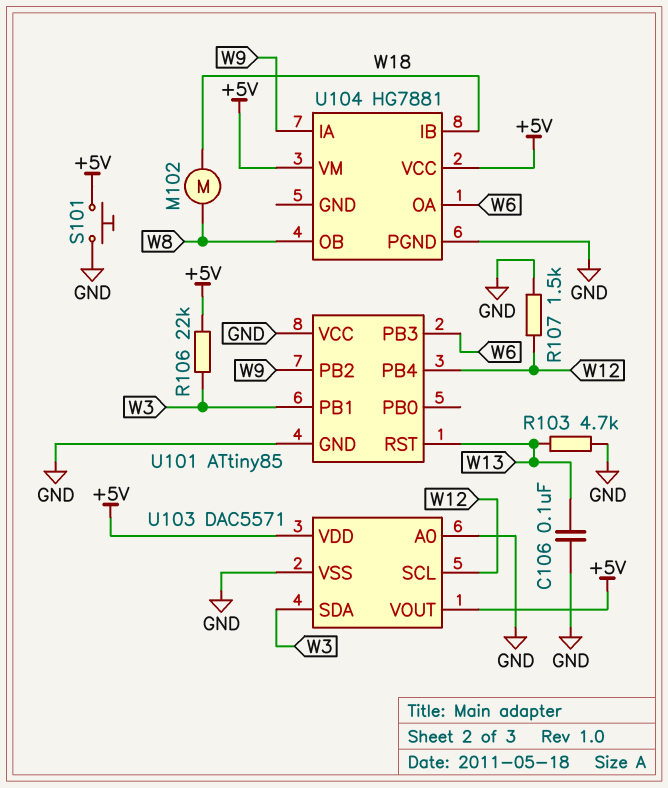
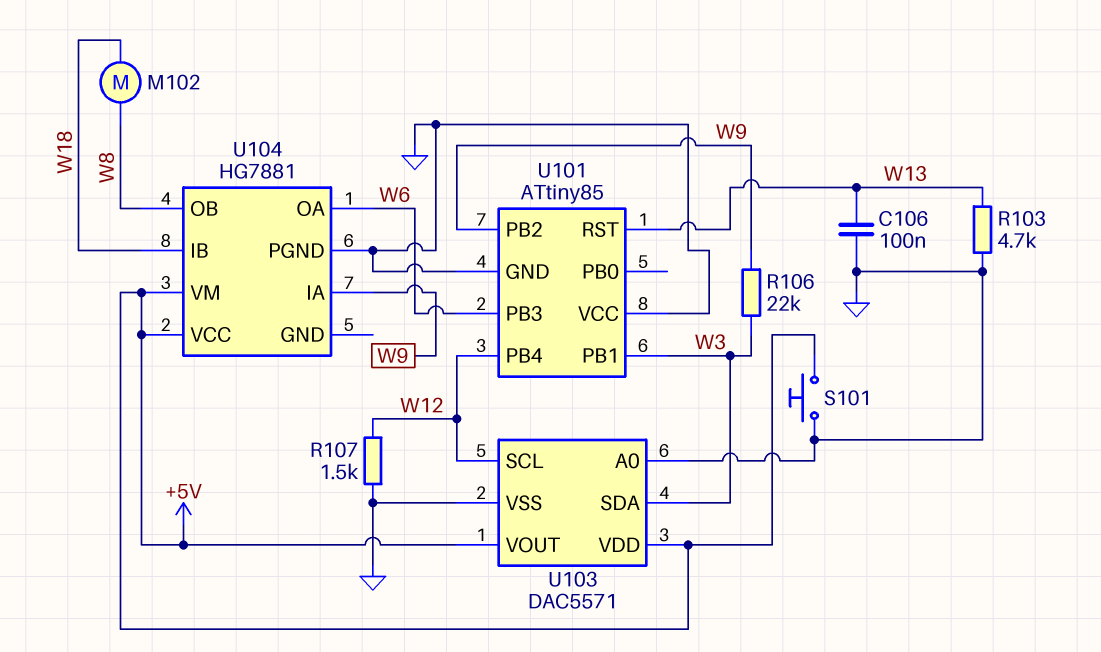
R106: 22k (+5V, W3) -> 22k (W3, W9)

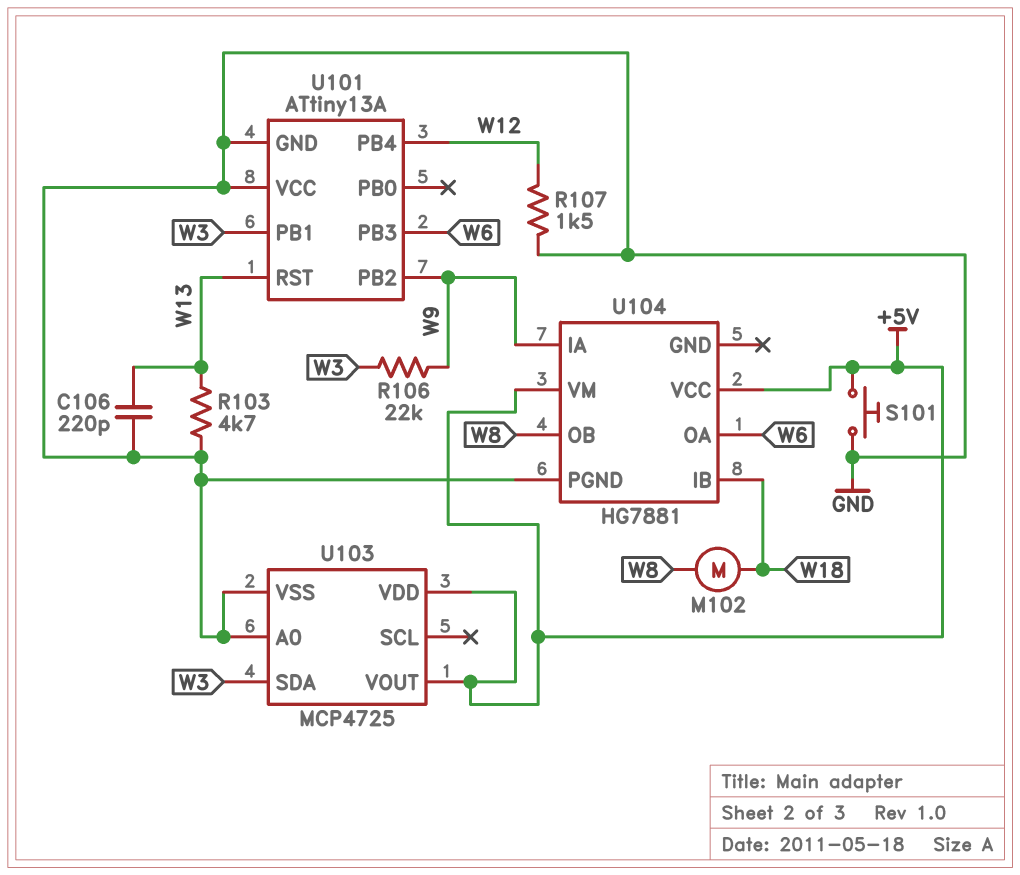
C106: 100nF (GND, W13) -> 220pF (GND, W13)
U101: ATtiny85 -> ATtiny13A
U103: DAC5571 -> MCP4725
U103 pin SCL: W12 -> none

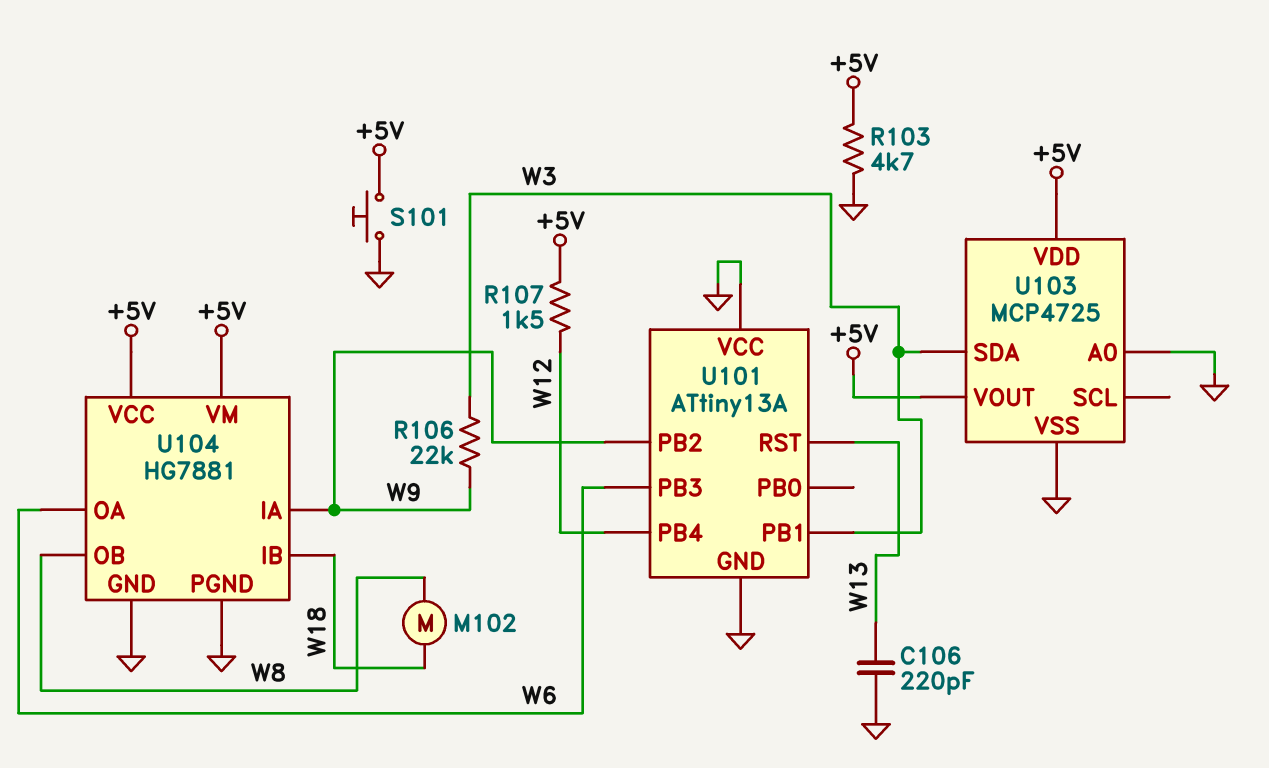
R103: 4.7k (GND, W13) -> 4.7k (+5V, GND)
R107: 1.5k (GND, W12) -> 1.5k (+5V, W12)
U104 pin GND: none -> GND

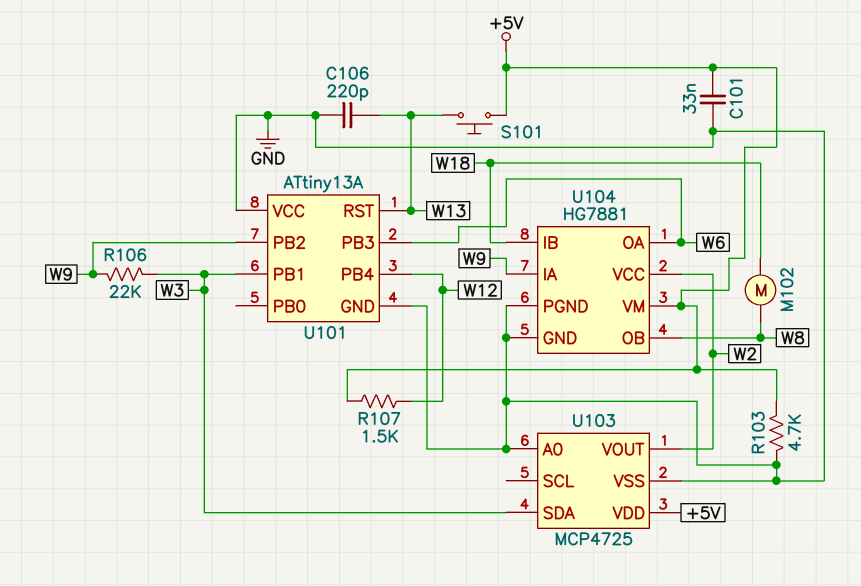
C101: none -> 33nF (+5V, GND)
S101: button (+5V, GND) -> button (+5V, W13)
U103 pin VOUT: +5V -> W2
U104 pin VCC: +5V -> W2

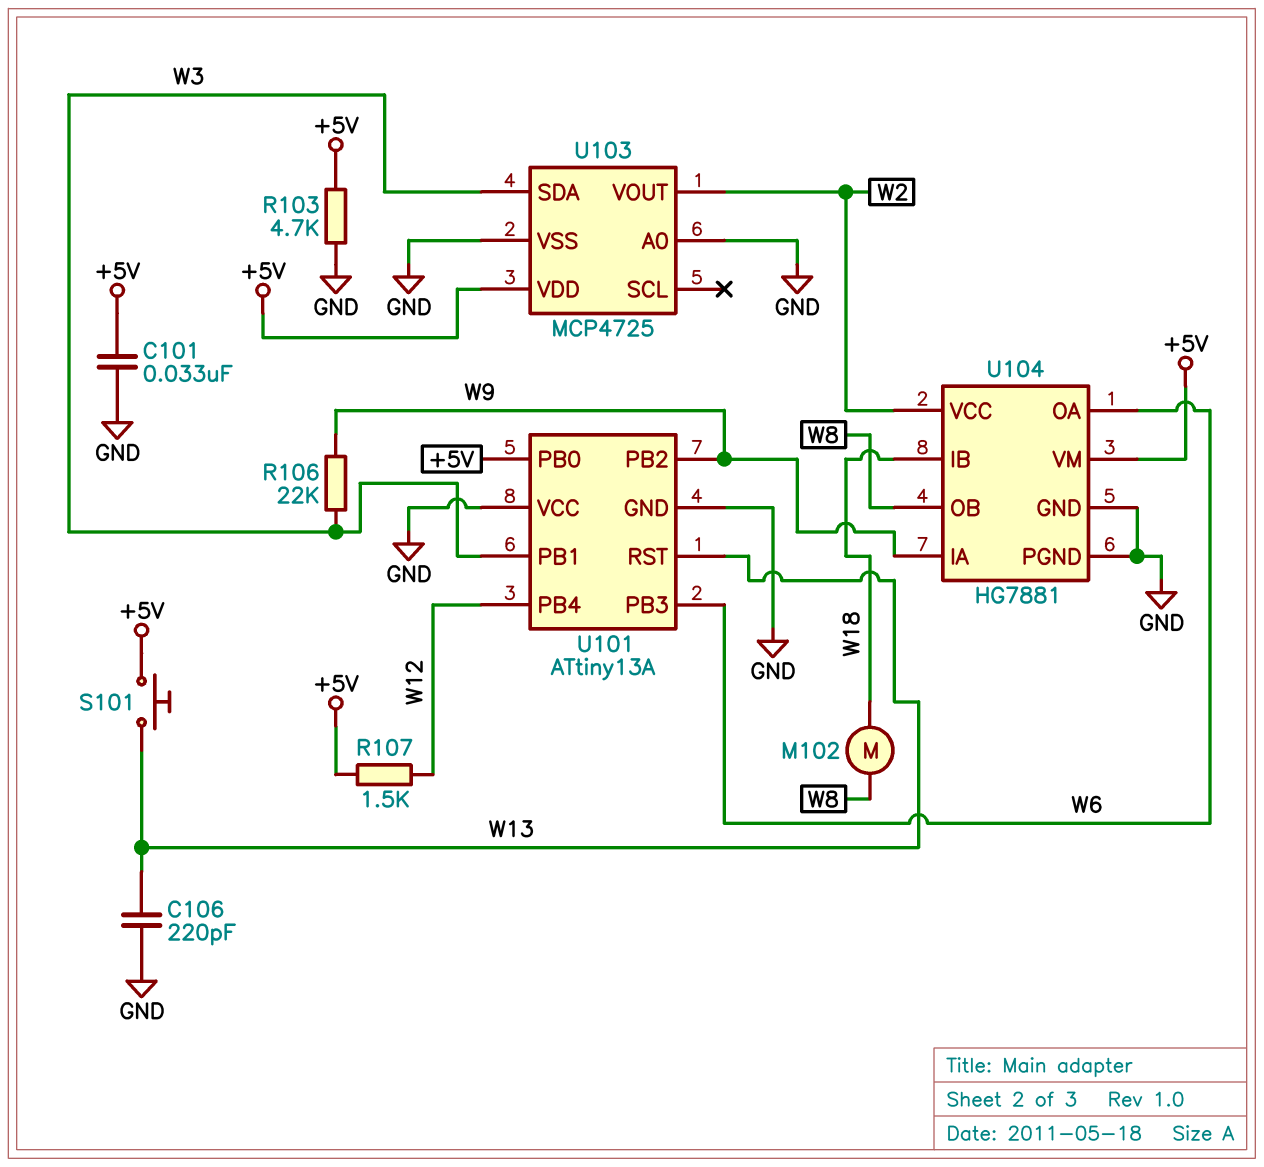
U101 pin PB0: none -> +5V

